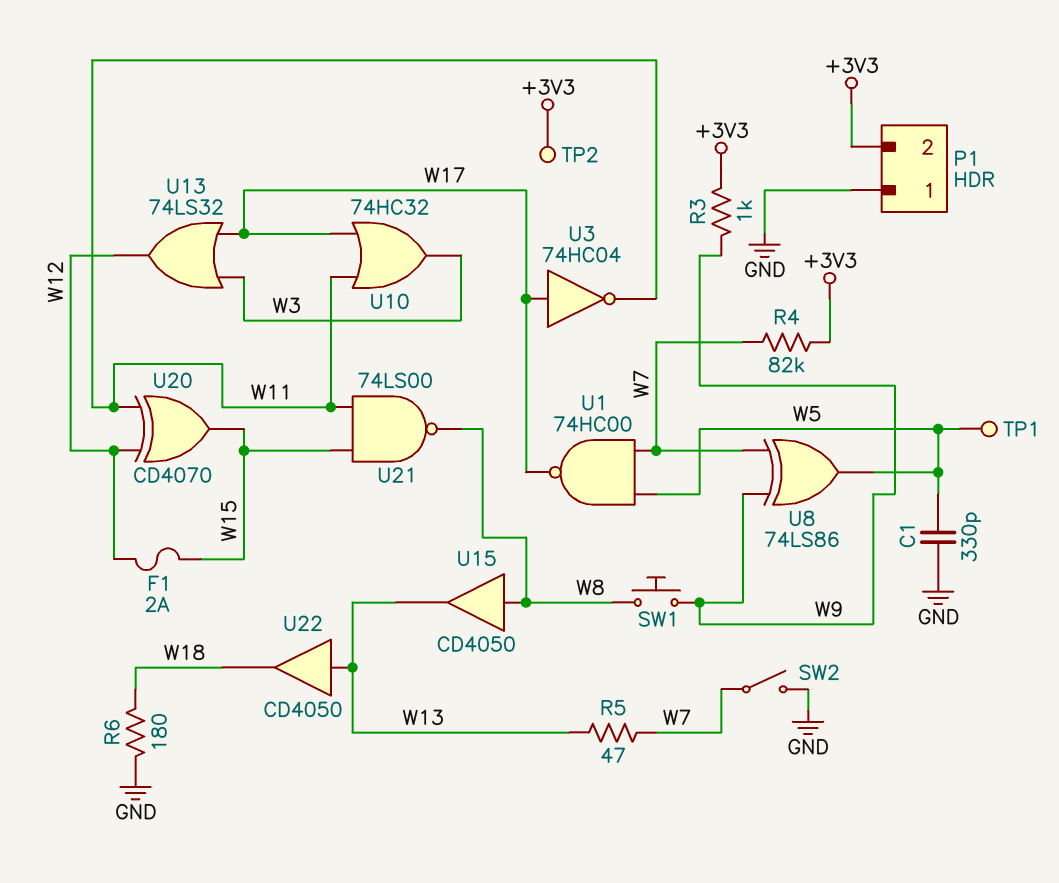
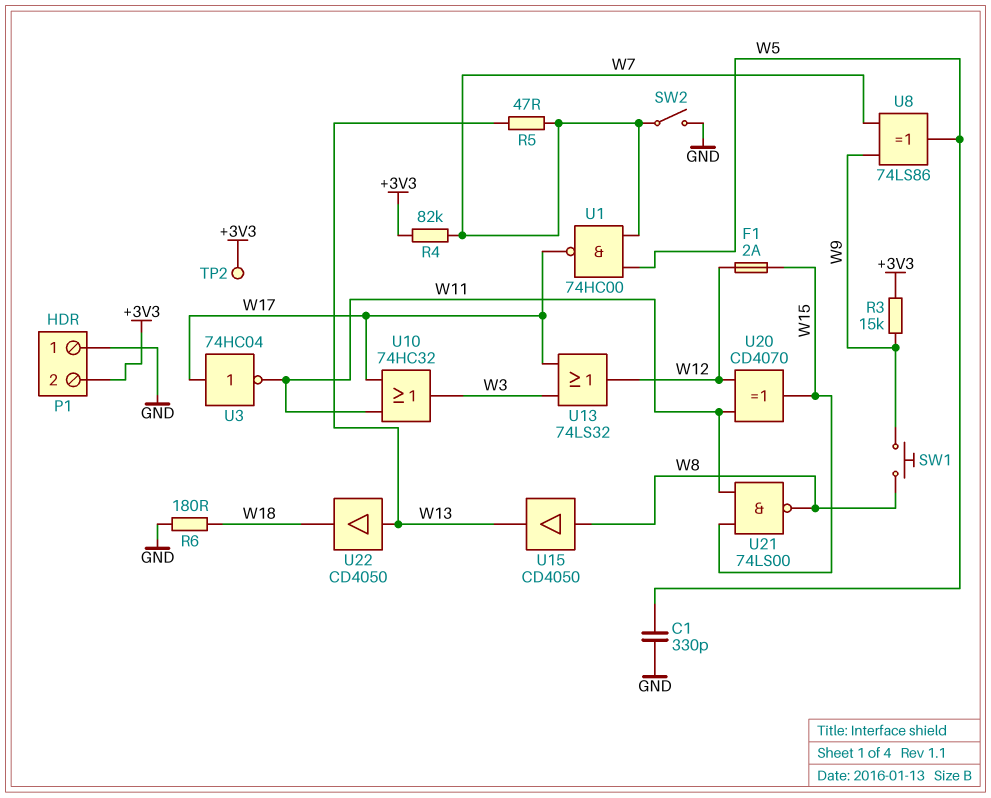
R3: 1k (+3V3, W9) -> 15k (+3V3, W9)
TP1: test point (W5) -> none

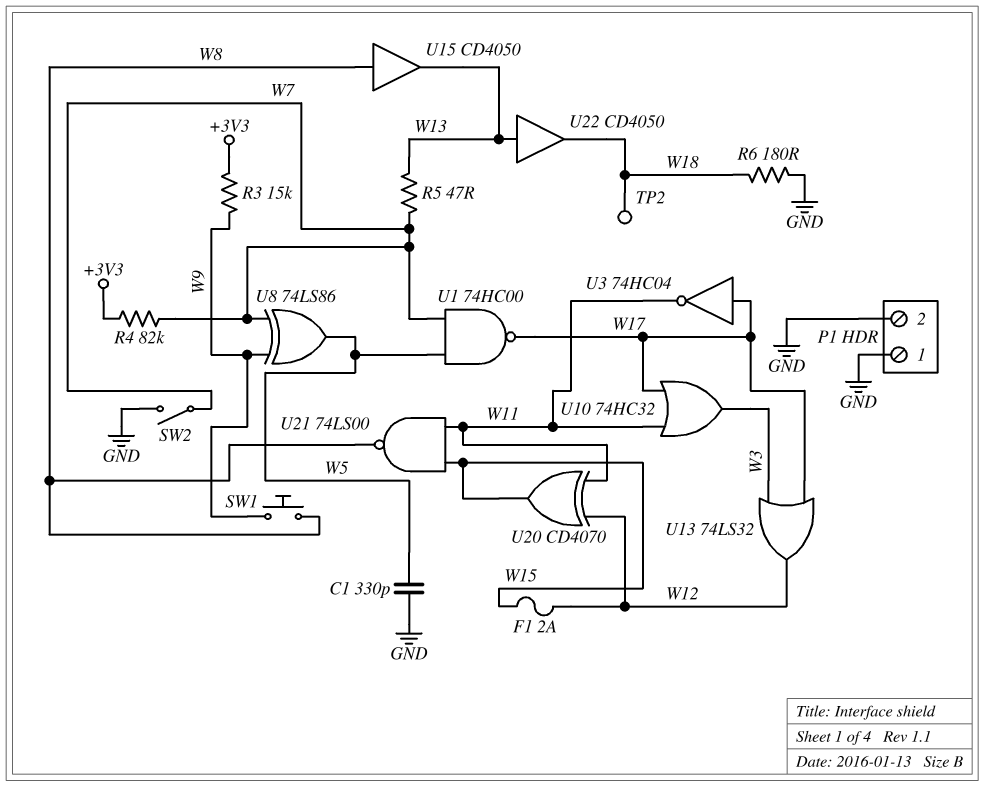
P1 pin 2: +3V3 -> GND
TP2: test point (+3V3) -> test point (W18)

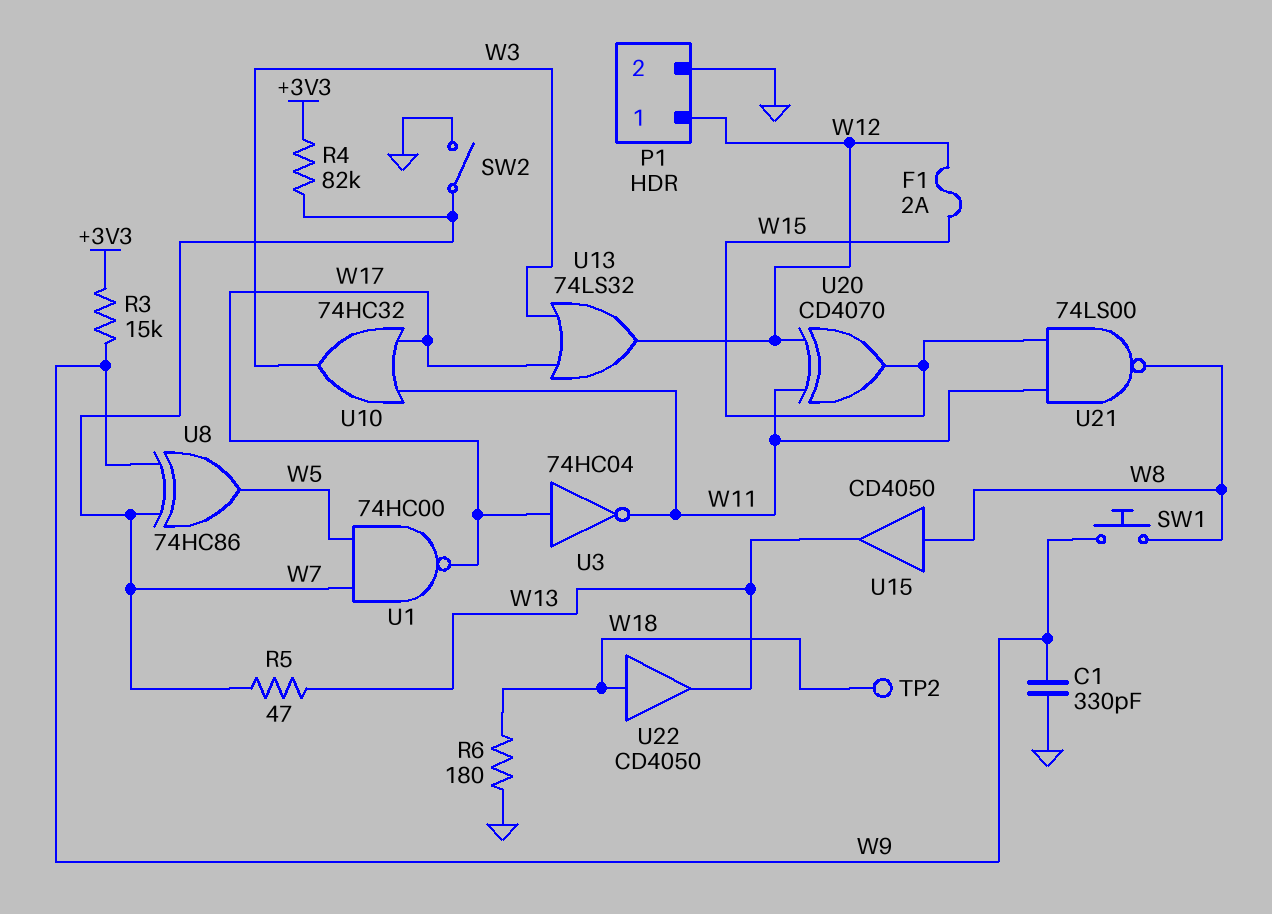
C1: 330pF (GND, W5) -> 330pF (GND, W9)
P1 pin 1: GND -> W12
U8: XOR 74LS86 (in W7, in W9, out W5) -> XOR 74HC86 (in W7, in W9, out W5)
U22: buffer CD4050 (in W13, out W18) -> buffer CD4050 (in W18, out W13)

